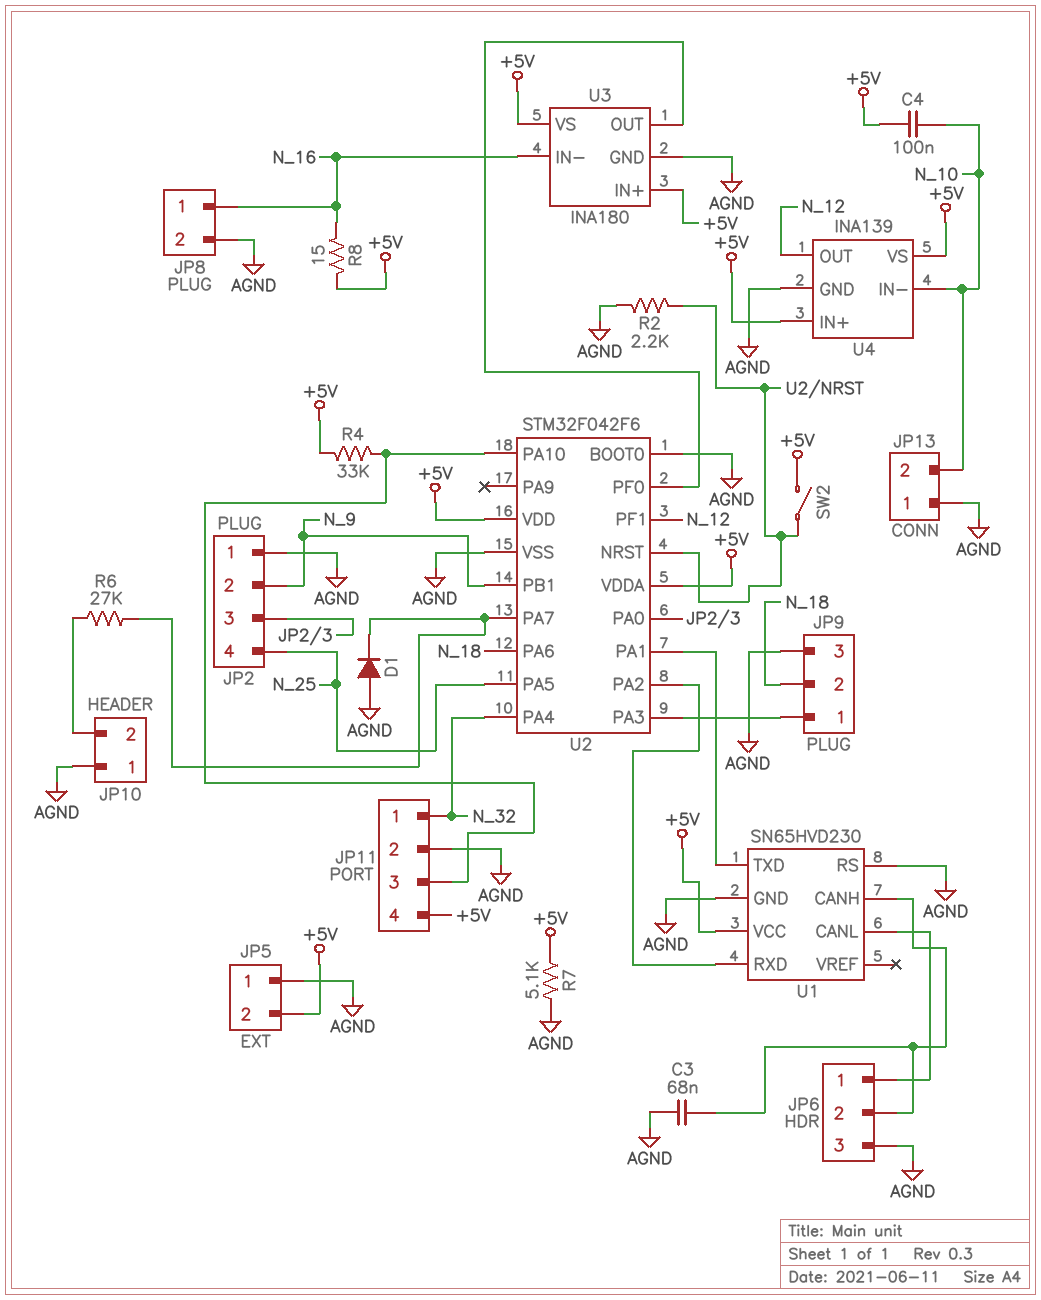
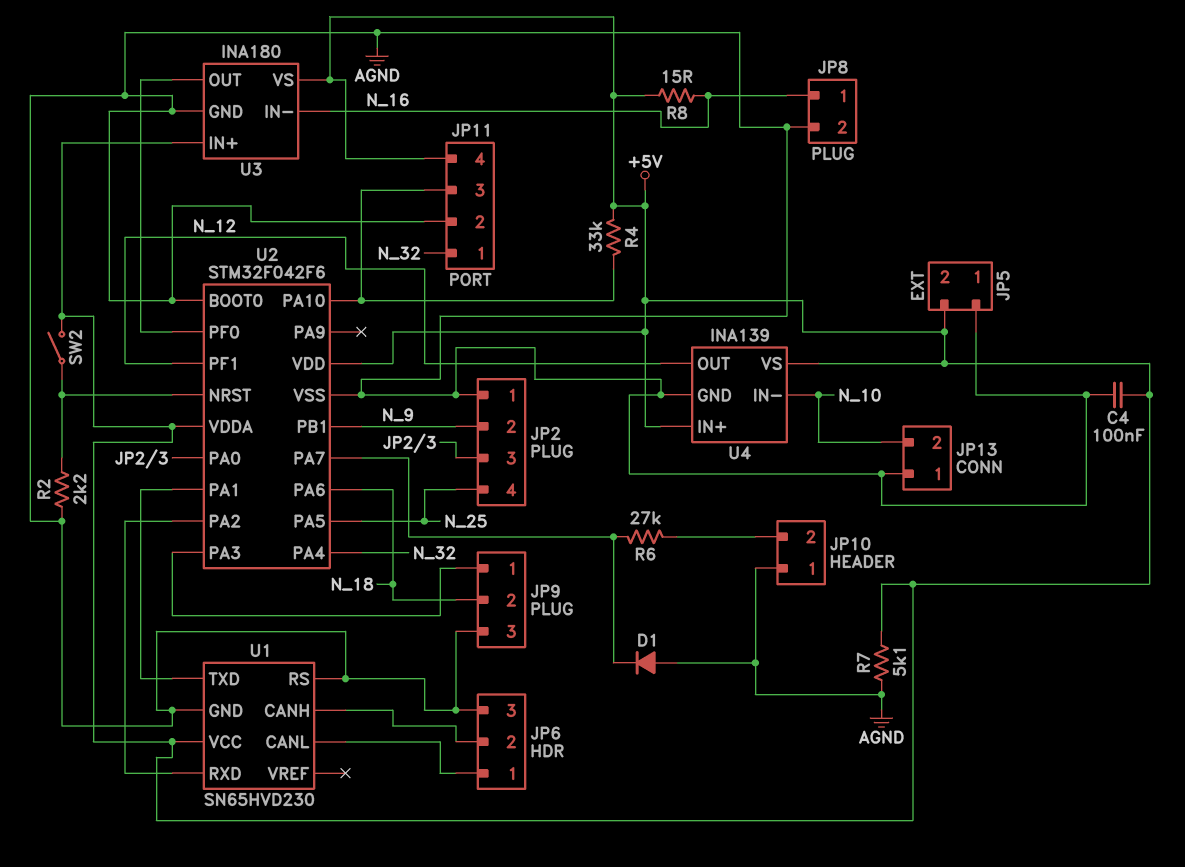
C3: 68nF (AGND, JP6/2) -> none
C4: 100nF (+5V, N_10) -> 100nF (+5V, AGND)

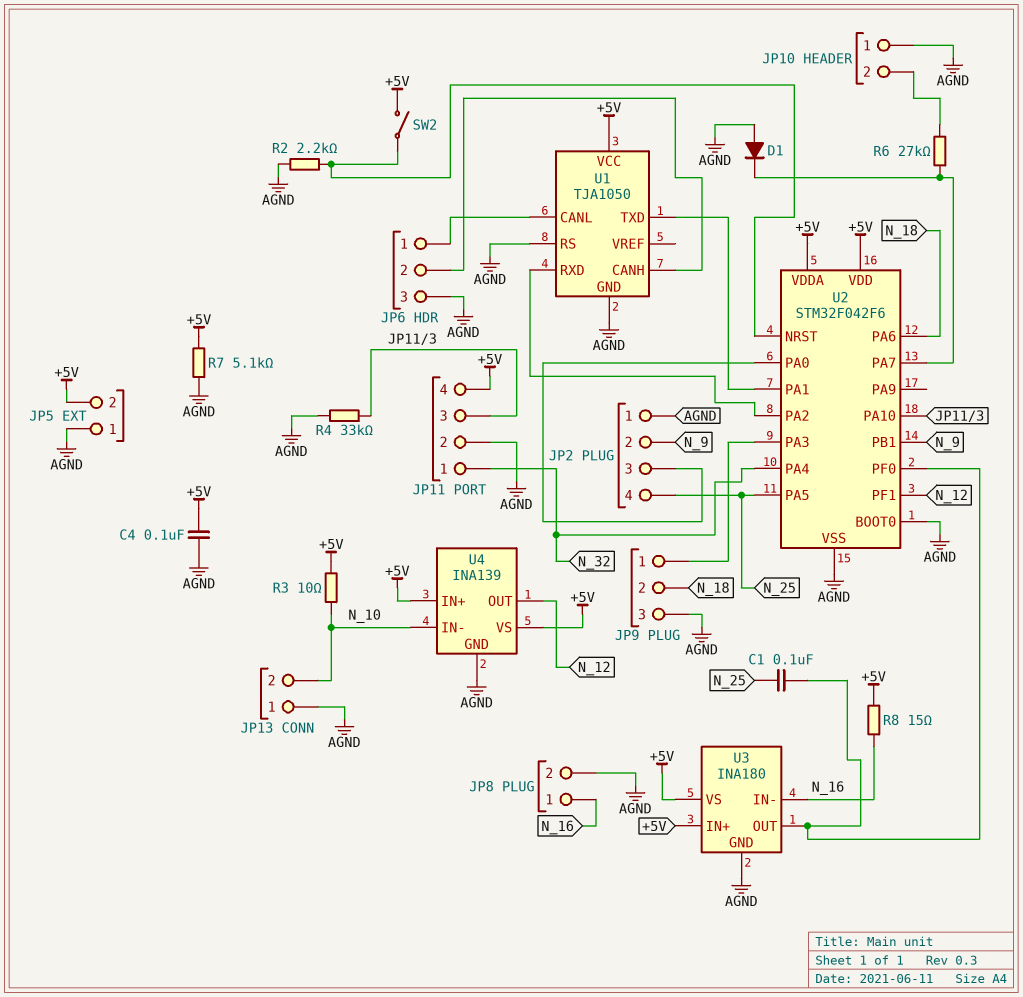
C1: none -> 100nF (N_25, U2/PF0)
R3: none -> 10 (+5V, N_10)
R4: 33k (+5V, JP11/3) -> 33k (AGND, JP11/3)
U1: SN65HVD230 -> TJA1050

